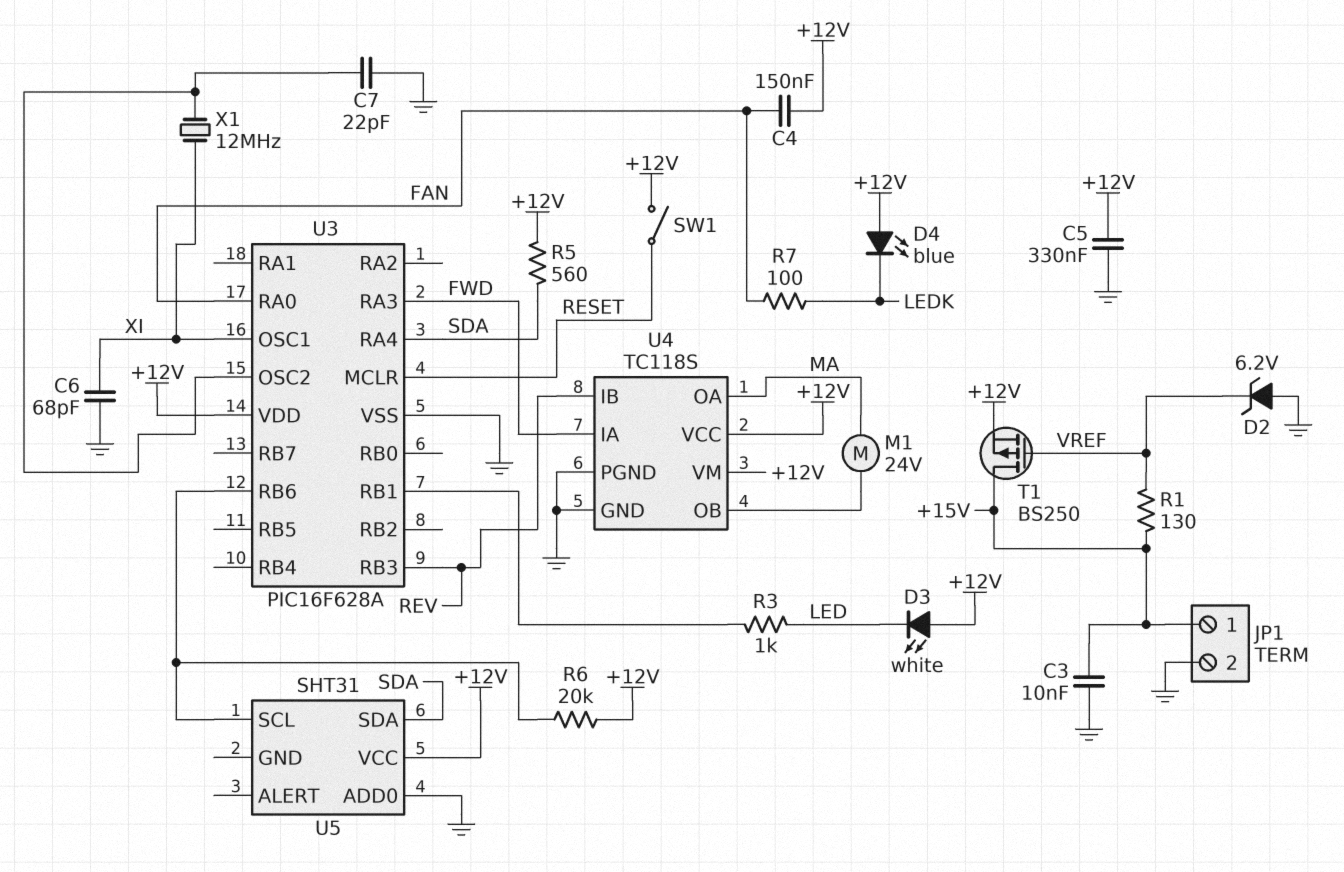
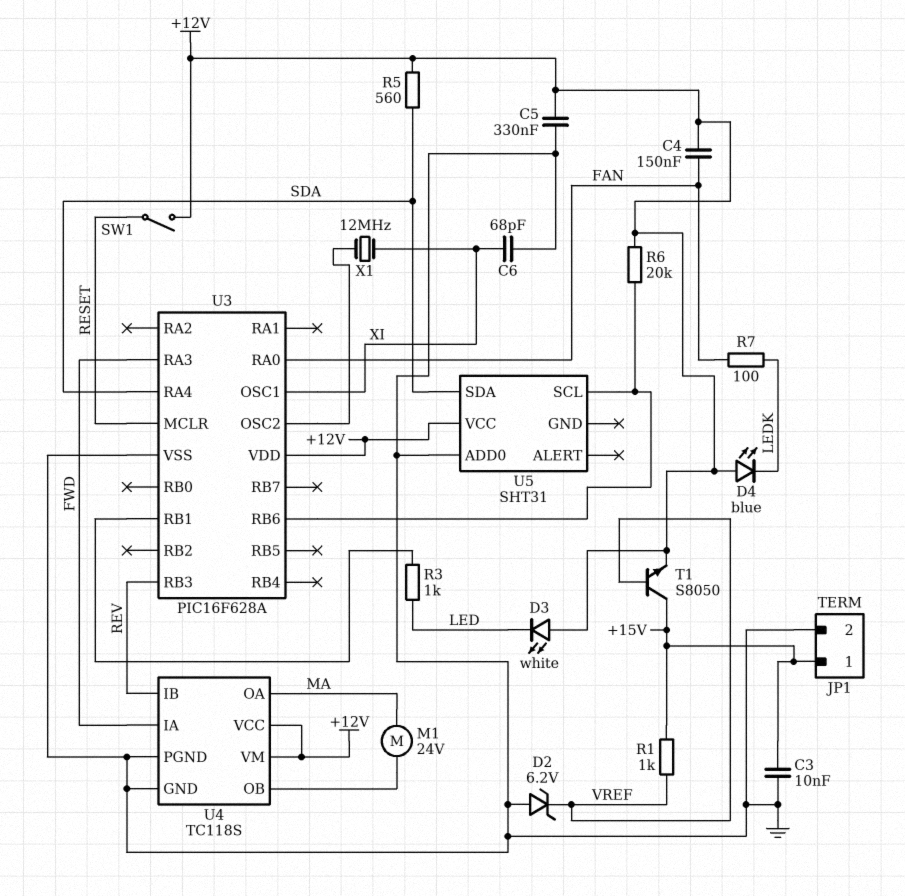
C7: 22pF (GND, U3/OSC2) -> none
R1: 130 (+15V, VREF) -> 1k (+15V, VREF)
T1: PMOS BS250 (G VREF, D +15V, S +12V) -> NPN S8050 (B VREF, C +15V, E +12V)

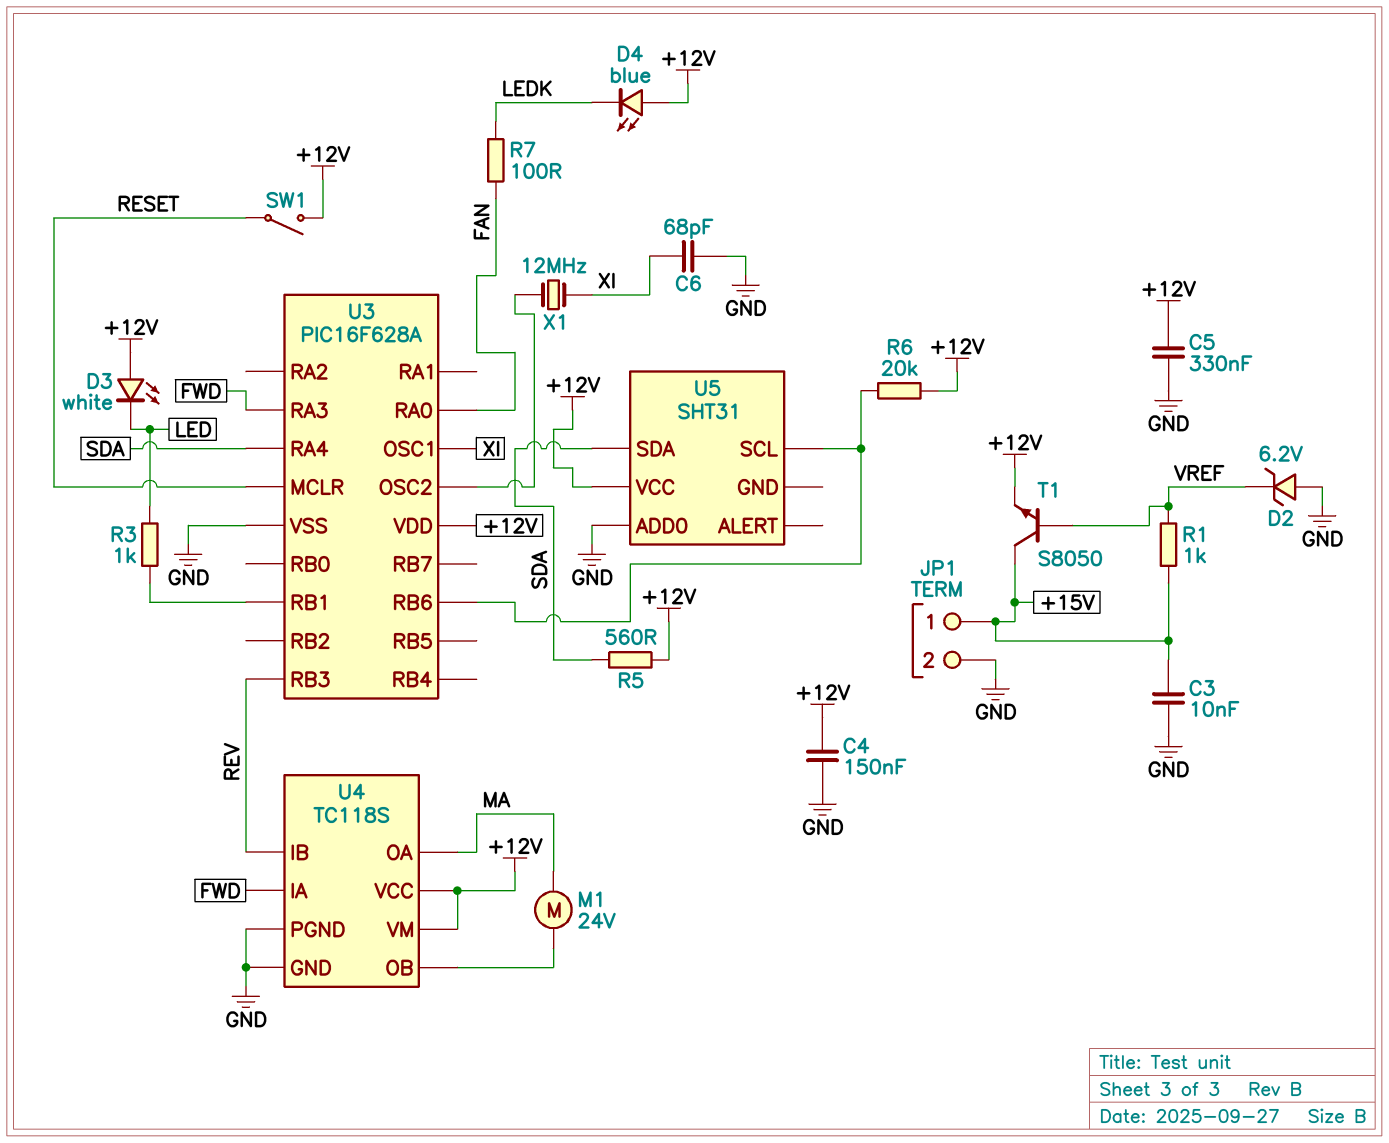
C4: 150nF (+12V, FAN) -> 150nF (+12V, GND)

